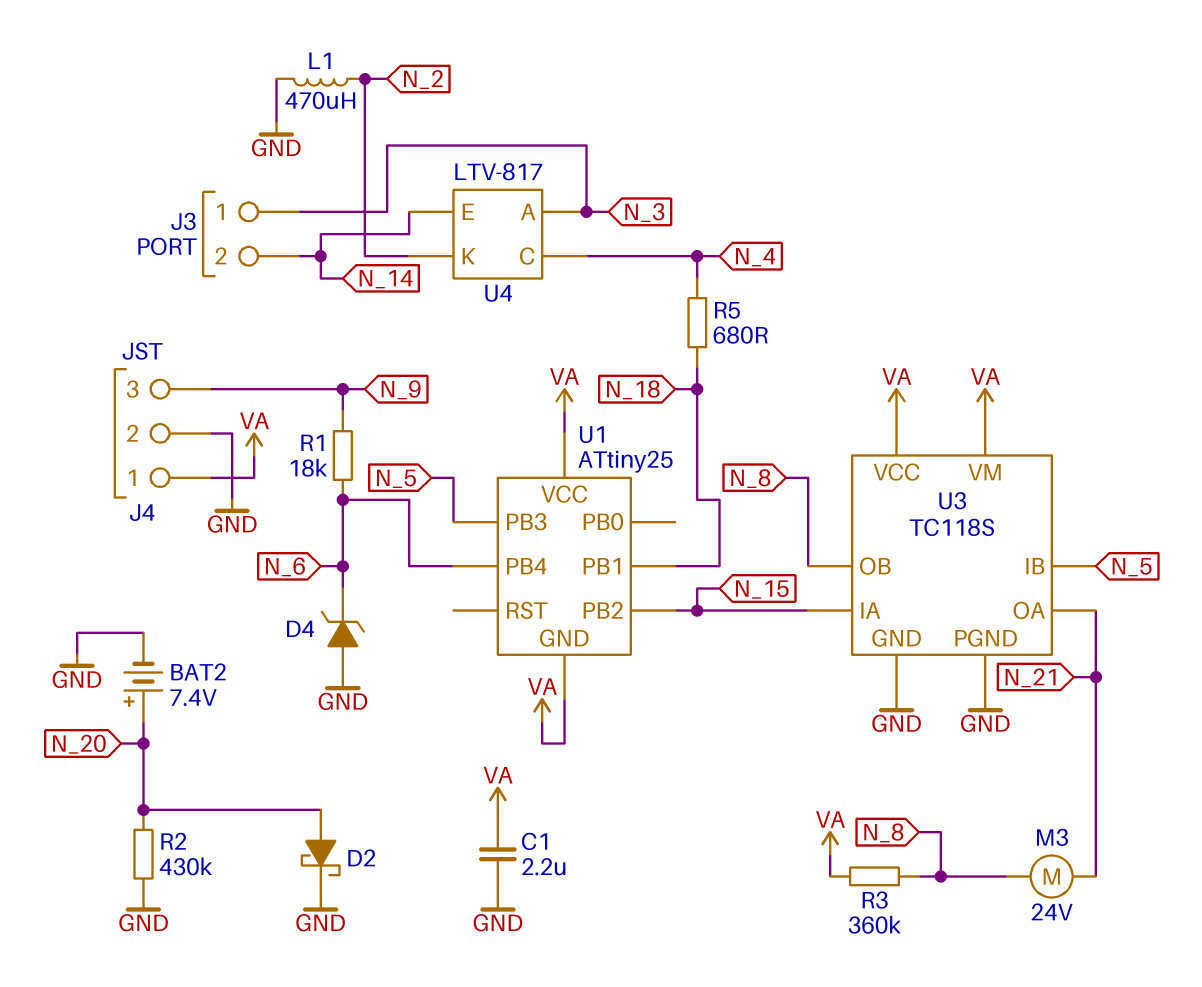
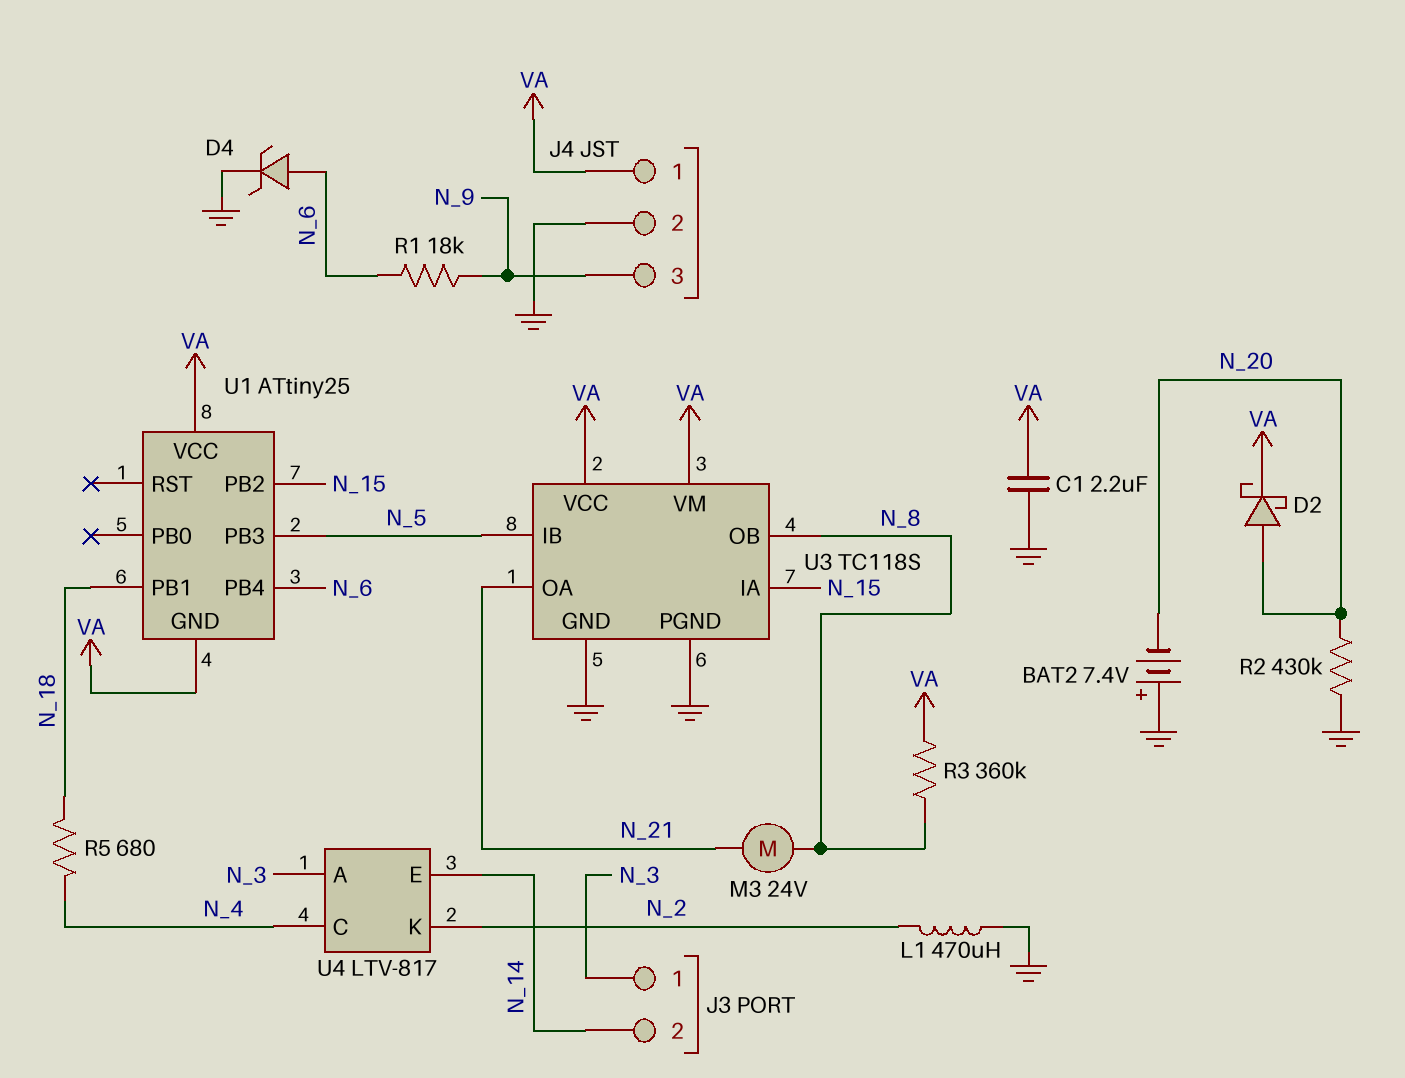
BAT2: 7.4V (plus N_20, minus GND) -> 7.4V (plus GND, minus N_20)
D2: schottky (A N_20, K GND) -> schottky (A N_20, K VA)
D4: zener (A GND, K N_6) -> zener (A N_6, K GND)

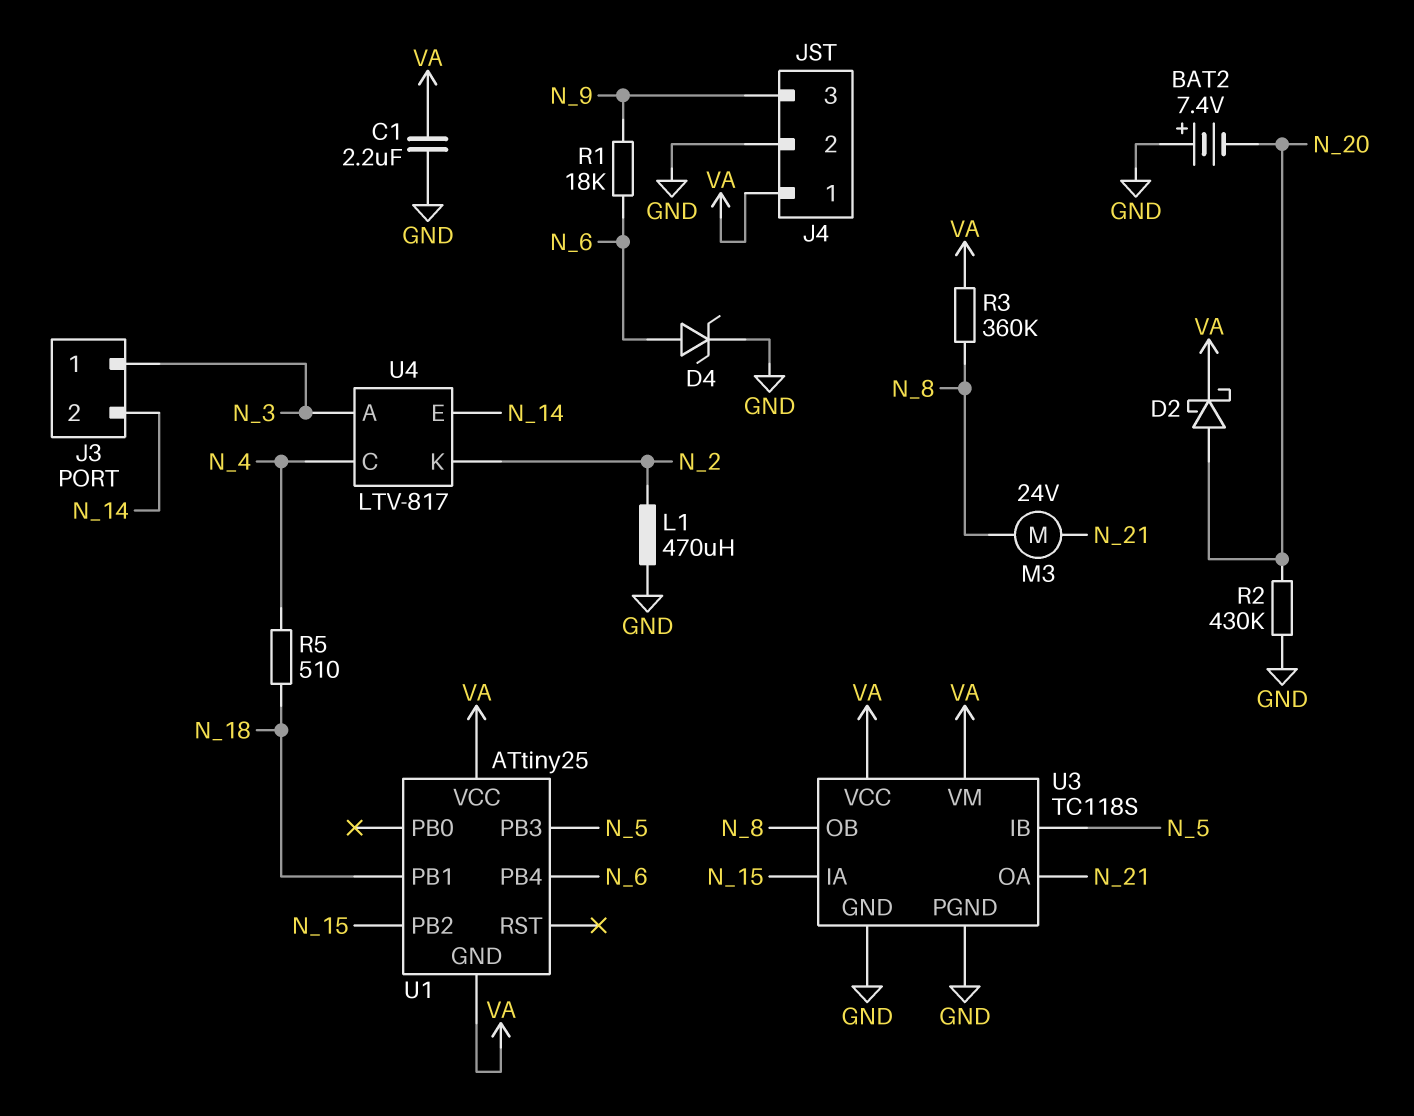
R5: 680 (N_4, N_18) -> 510 (N_4, N_18)

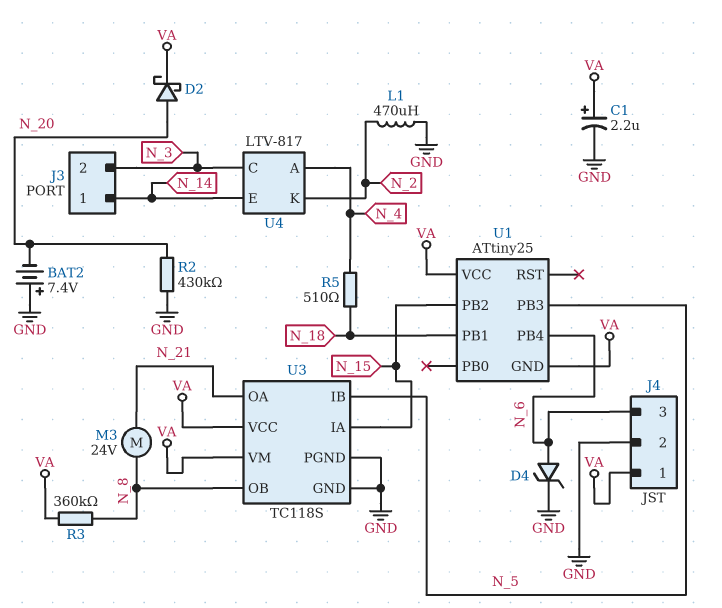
C1: 2.2uF (GND, VA) -> 2.2uF (plus VA, minus GND)
J3 pin 1: N_3 -> N_14
J3 pin 2: N_14 -> N_3
J4 pin 3: N_9 -> N_6
R1: 18k (N_6, N_9) -> none
U4 pin A: N_3 -> N_4
U4 pin C: N_4 -> N_3

